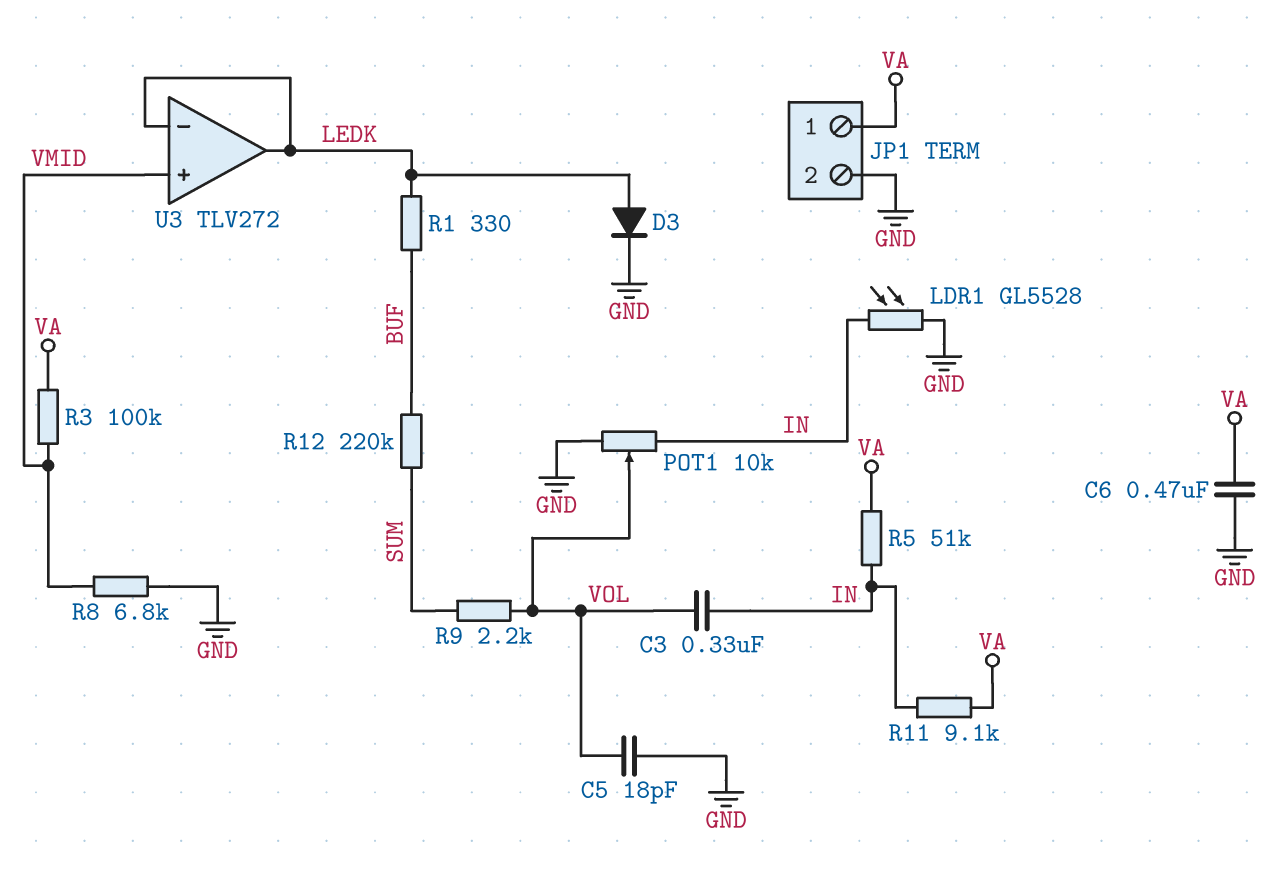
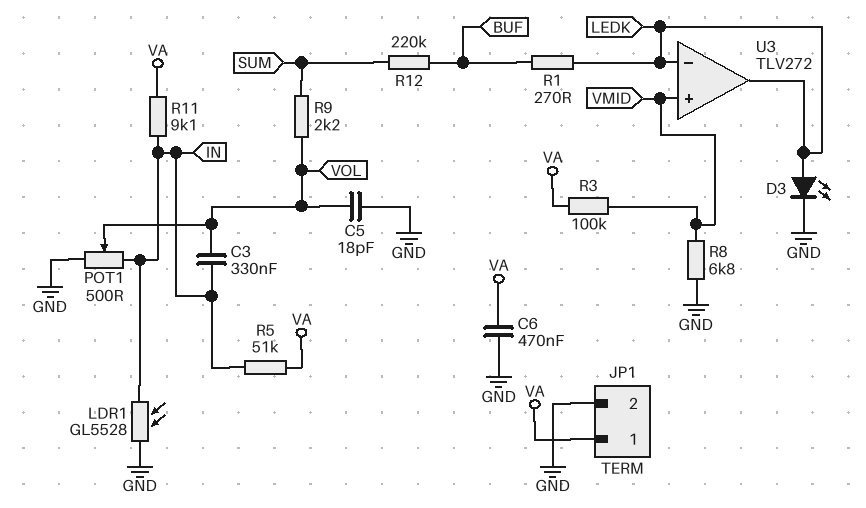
D3: diode (A LEDK, K GND) -> LED (A LEDK, K GND)
POT1: 10k (GND, IN, wiper VOL) -> 500 (GND, IN, wiper VOL)
R1: 330 (BUF, LEDK) -> 270 (BUF, LEDK)

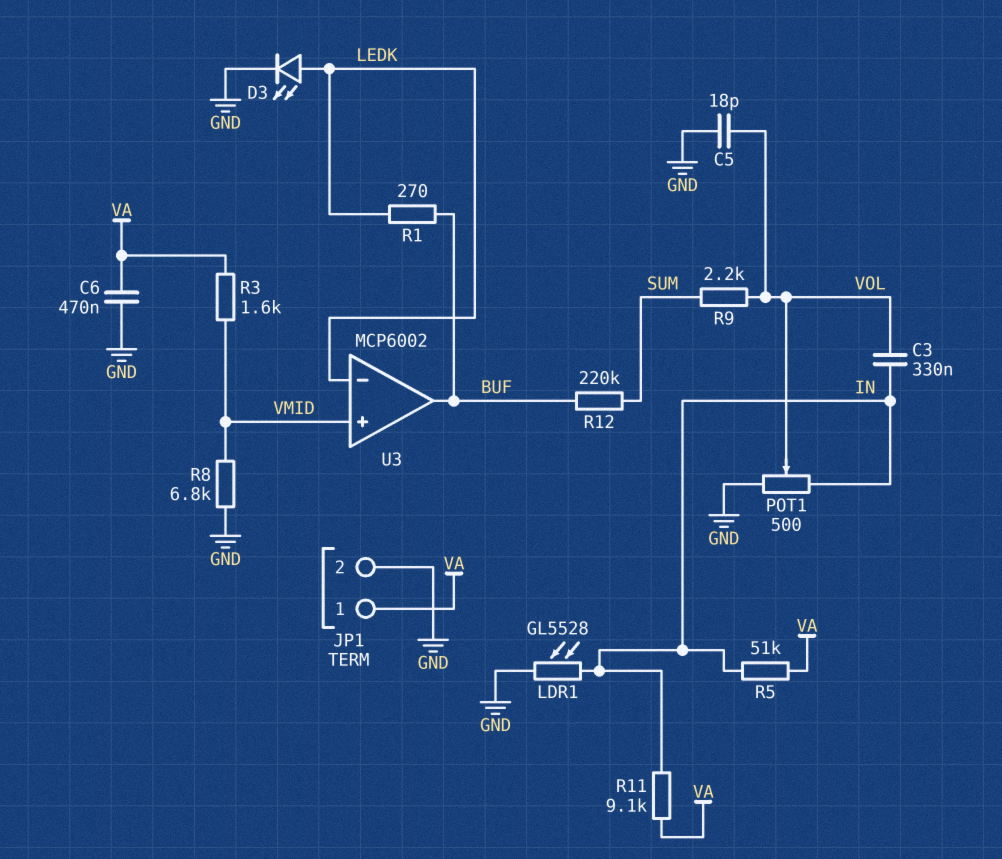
R3: 100k (VA, VMID) -> 1.6k (VA, VMID)
U3: TLV272 -> MCP6002
U3 pin out: LEDK -> BUF

